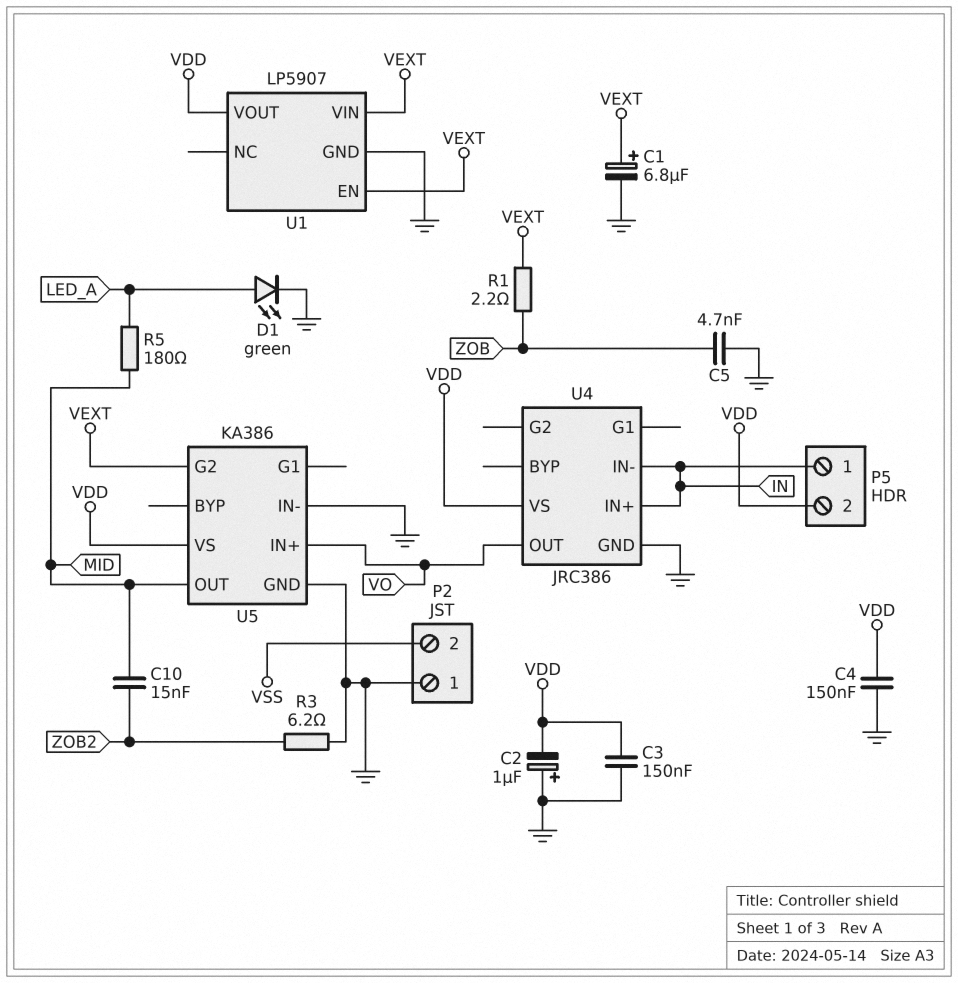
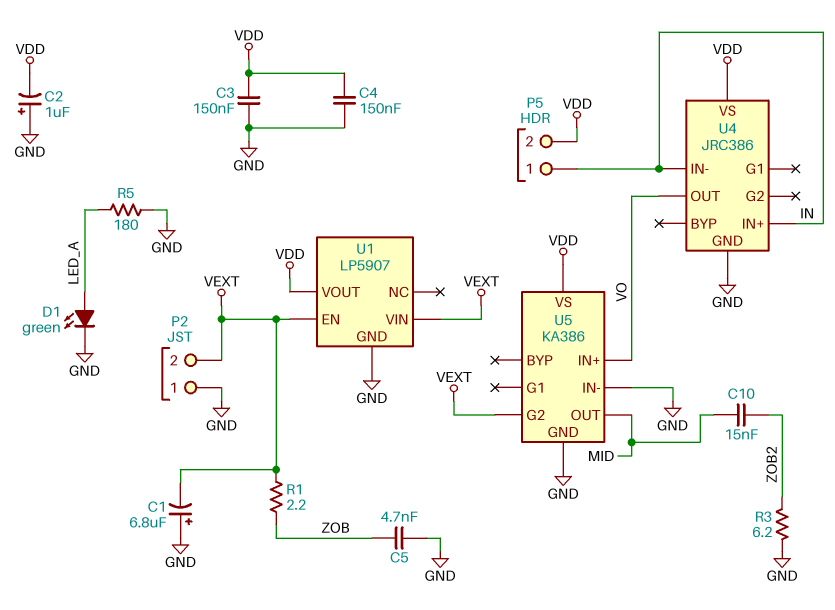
C1: 6.8uF (plus VEXT, minus GND) -> 6.8uF (plus GND, minus VEXT)
P2 pin 2: VSS -> VEXT
R5: 180 (LED_A, MID) -> 180 (GND, LED_A)

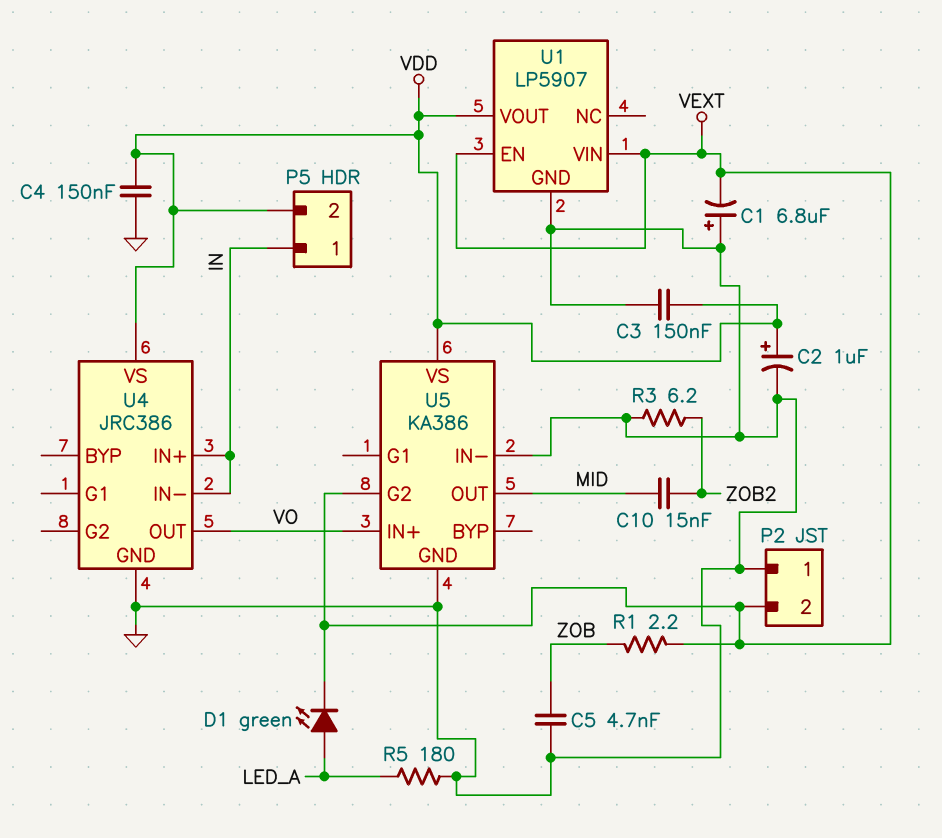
C2: 1uF (plus GND, minus VDD) -> 1uF (plus VDD, minus GND)
D1: LED green (A LED_A, K GND) -> LED green (A LED_A, K VEXT)

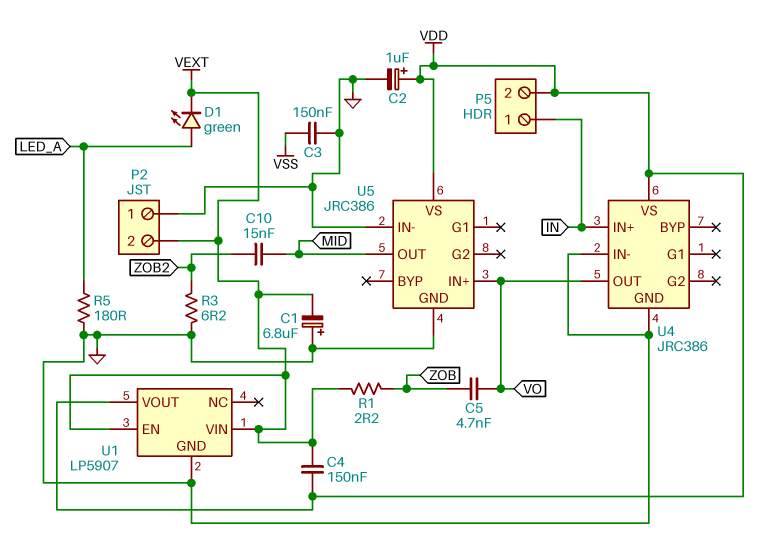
C3: 150nF (GND, VDD) -> 150nF (GND, VSS)
C4: 150nF (GND, VDD) -> 150nF (VDD, VEXT)
C5: 4.7nF (GND, ZOB) -> 4.7nF (VO, ZOB)
U4 pin IN-: IN -> GND
U5: KA386 -> JRC386
U5 pin G2: VEXT -> none

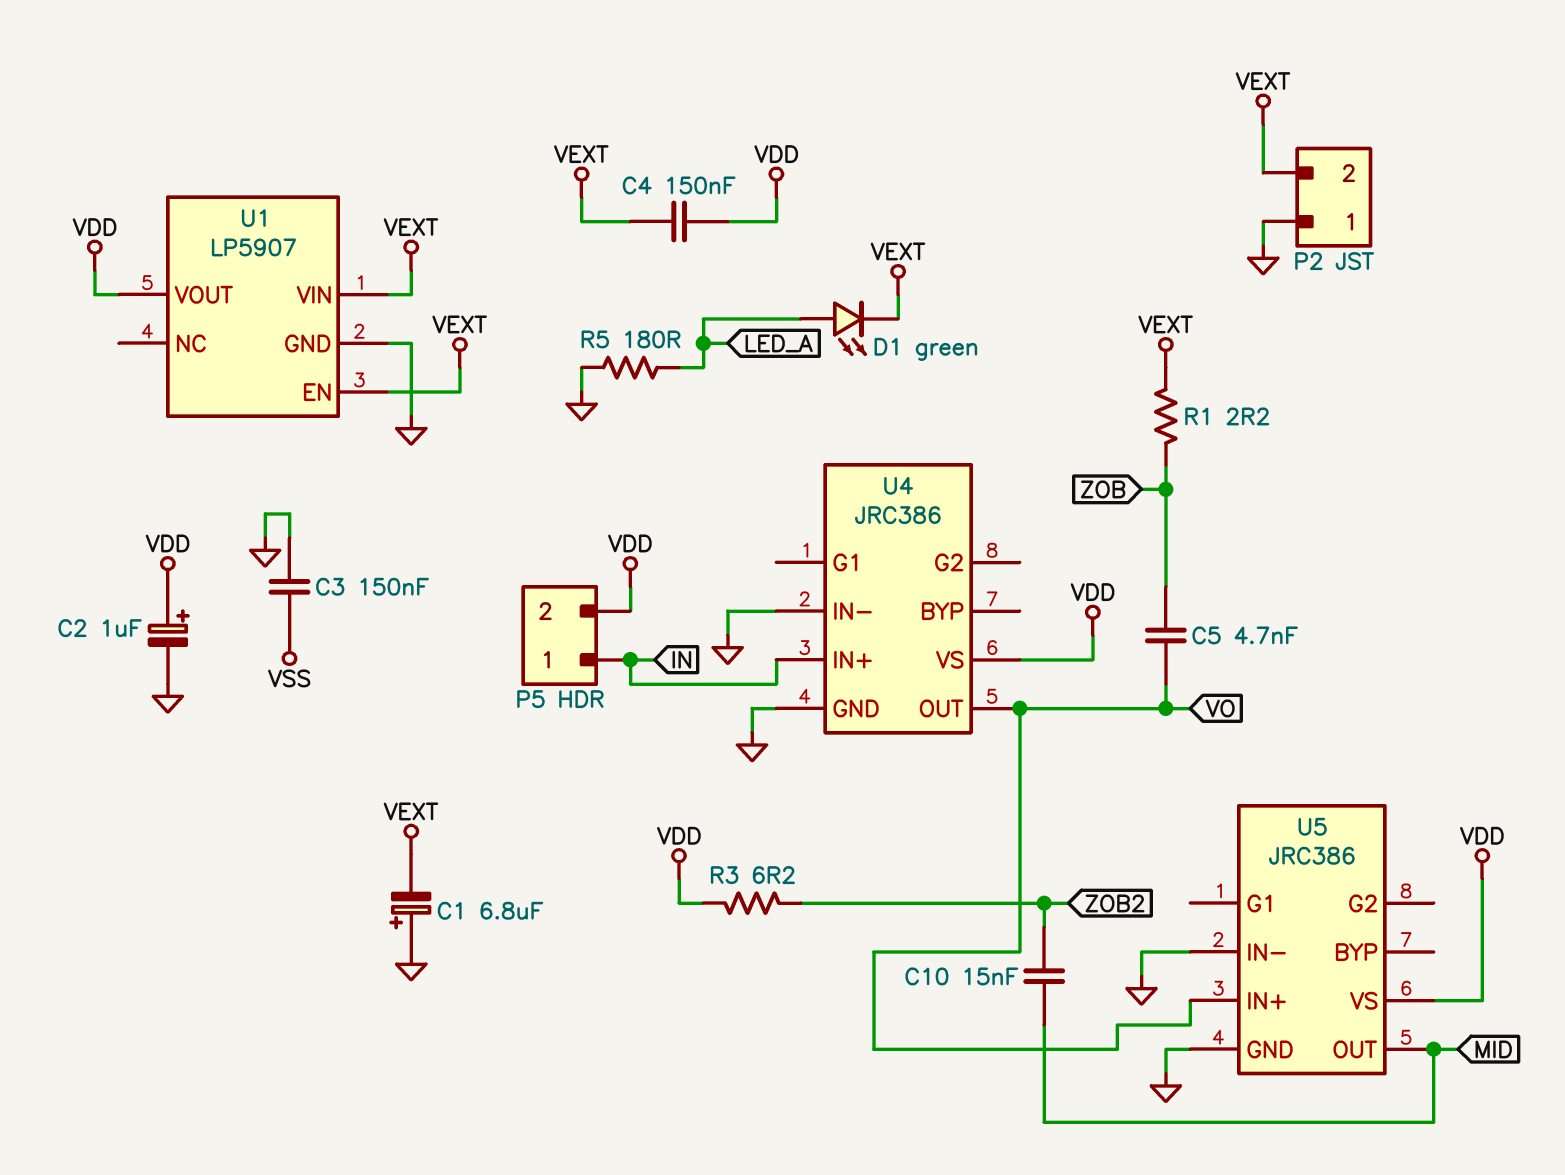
R3: 6.2 (GND, ZOB2) -> 6.2 (VDD, ZOB2)

